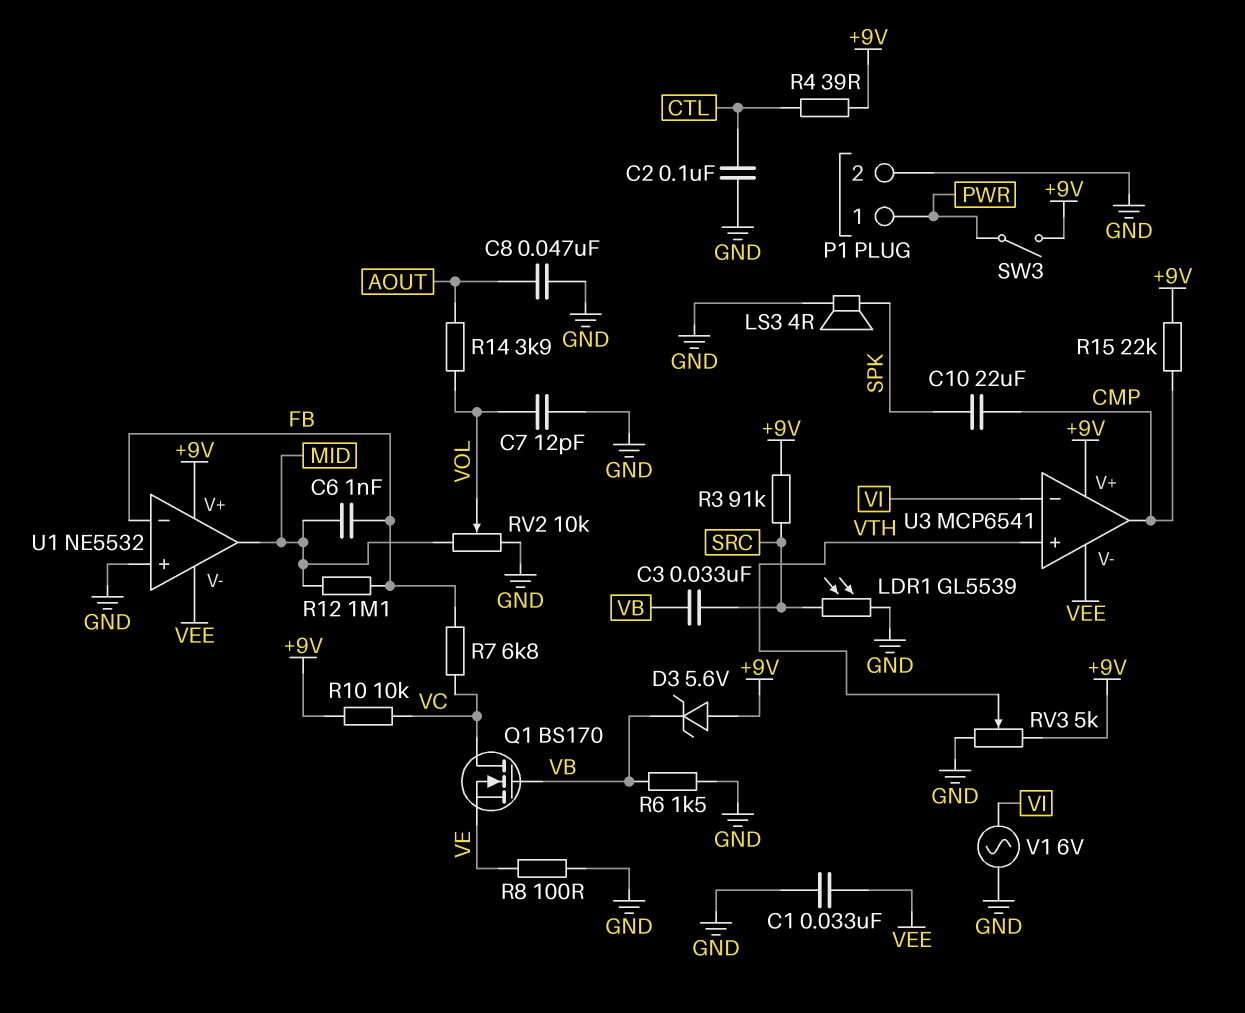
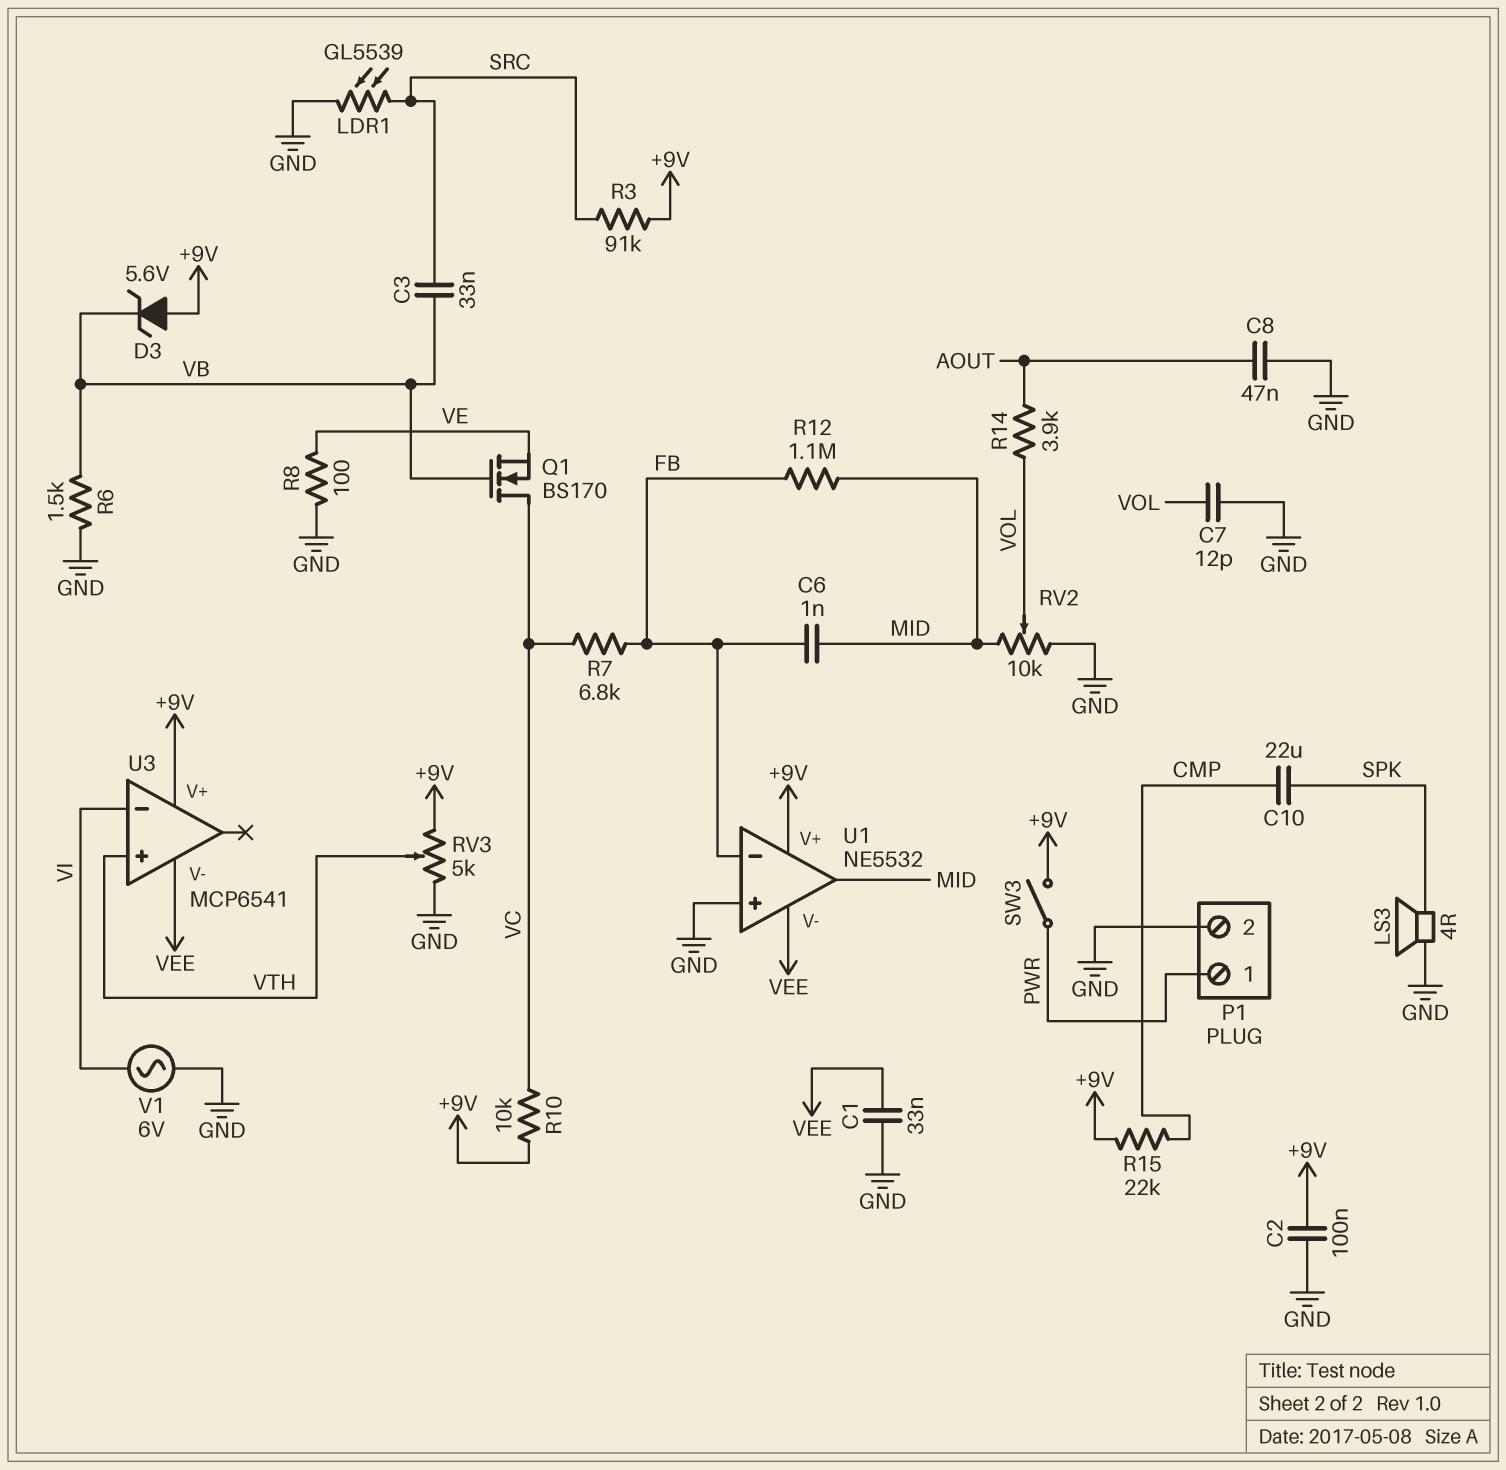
C2: 100nF (CTL, GND) -> 100nF (+9V, GND)
R4: 39 (+9V, CTL) -> none
U3 pin out: CMP -> none

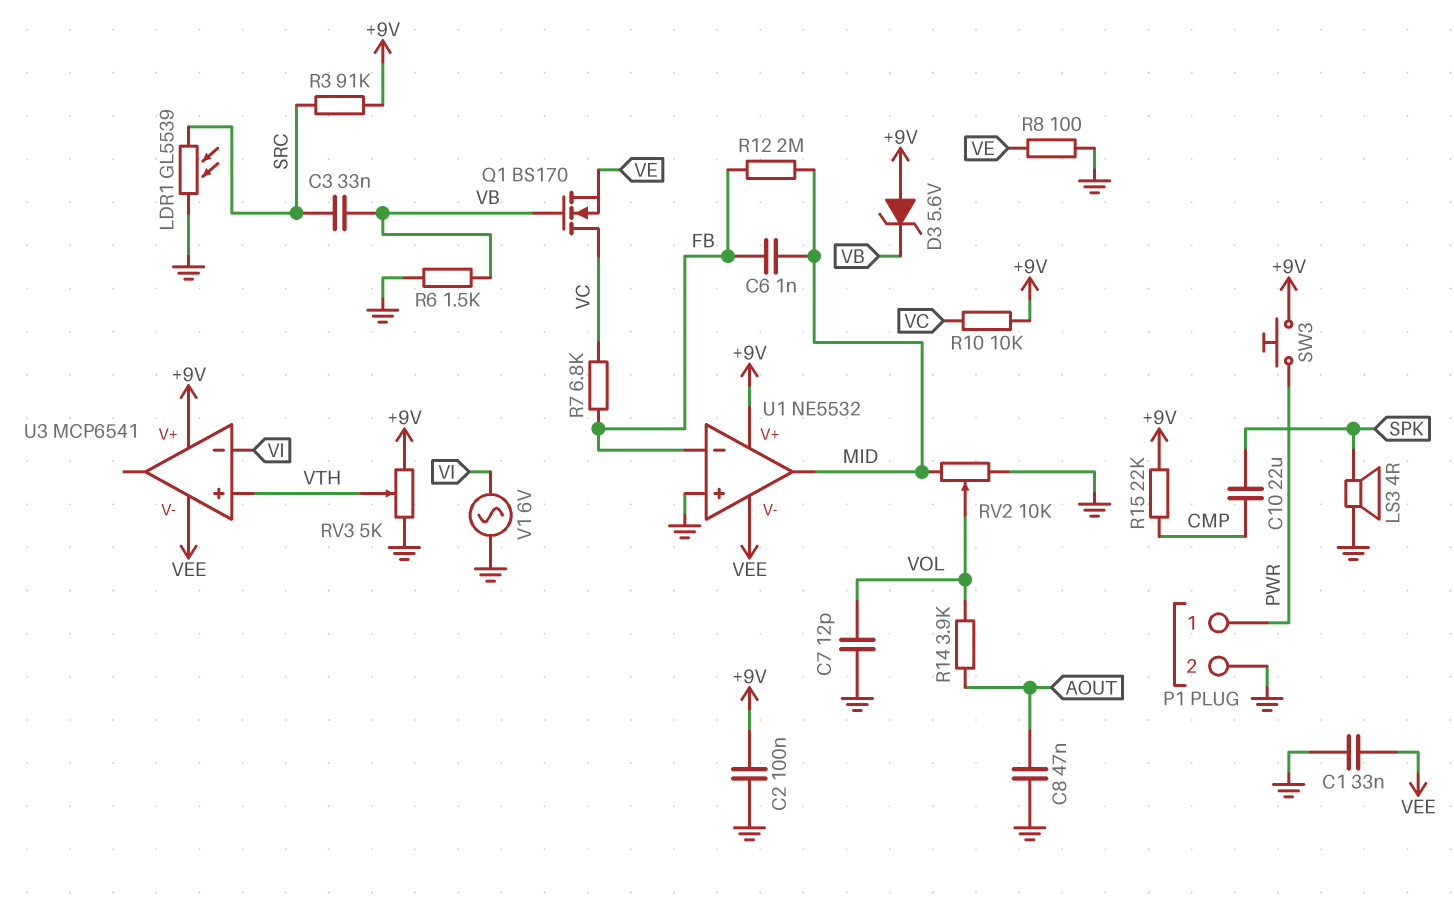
R12: 1.1M (FB, MID) -> 2M (FB, MID)
SW3: switch (+9V, PWR) -> button (+9V, PWR)

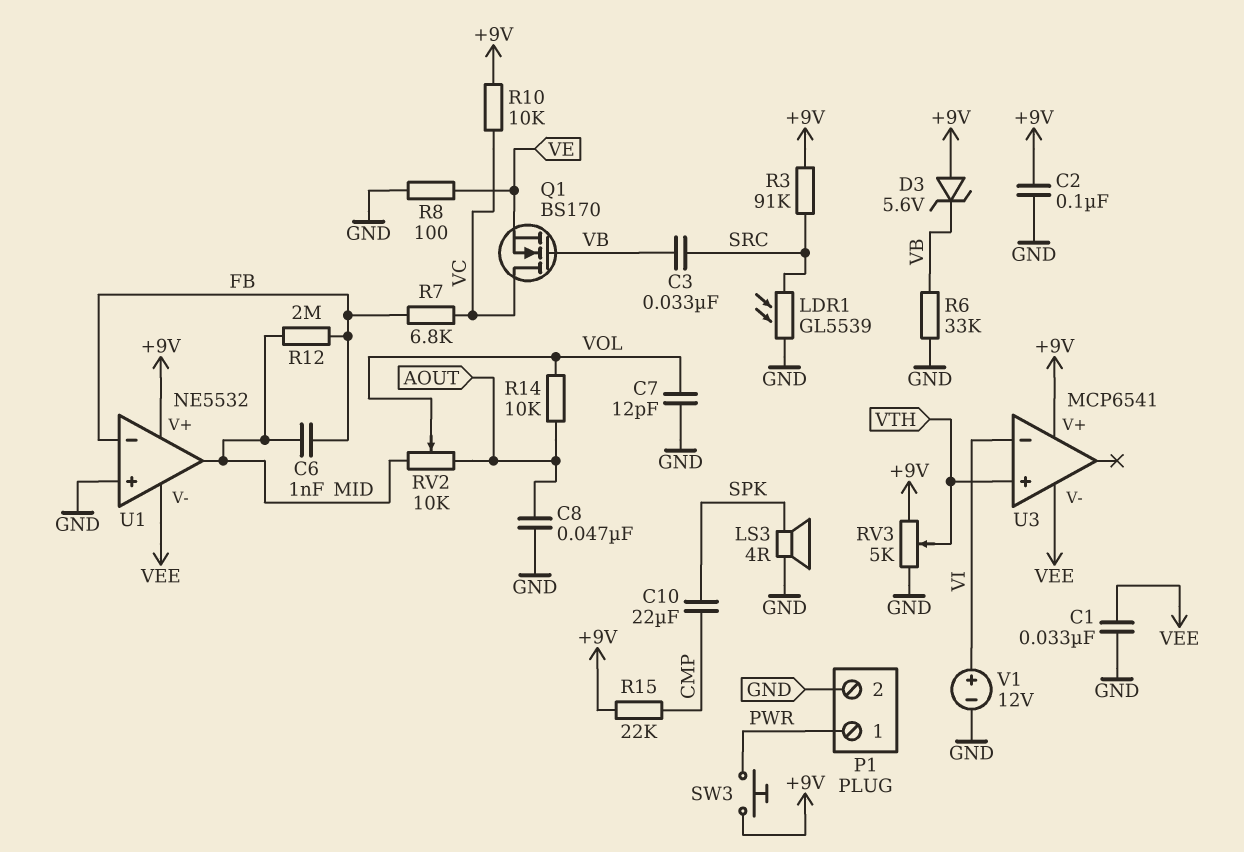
R6: 1.5k (GND, VB) -> 33k (GND, VB)
R14: 3.9k (AOUT, VOL) -> 10k (AOUT, VOL)
RV2: 10k (GND, MID, wiper VOL) -> 10k (AOUT, MID, wiper VOL)
V1: AC 6V (GND, VI) -> 12V (plus VI, minus GND)

